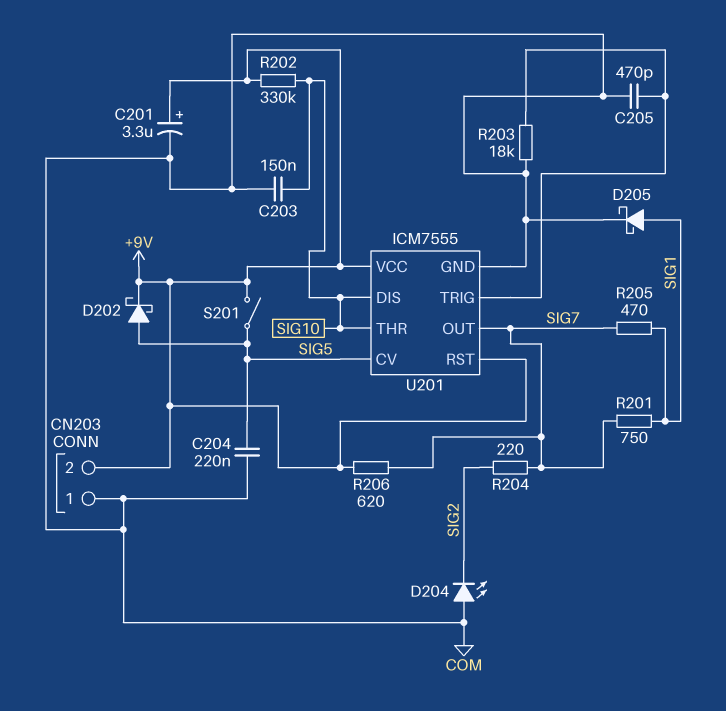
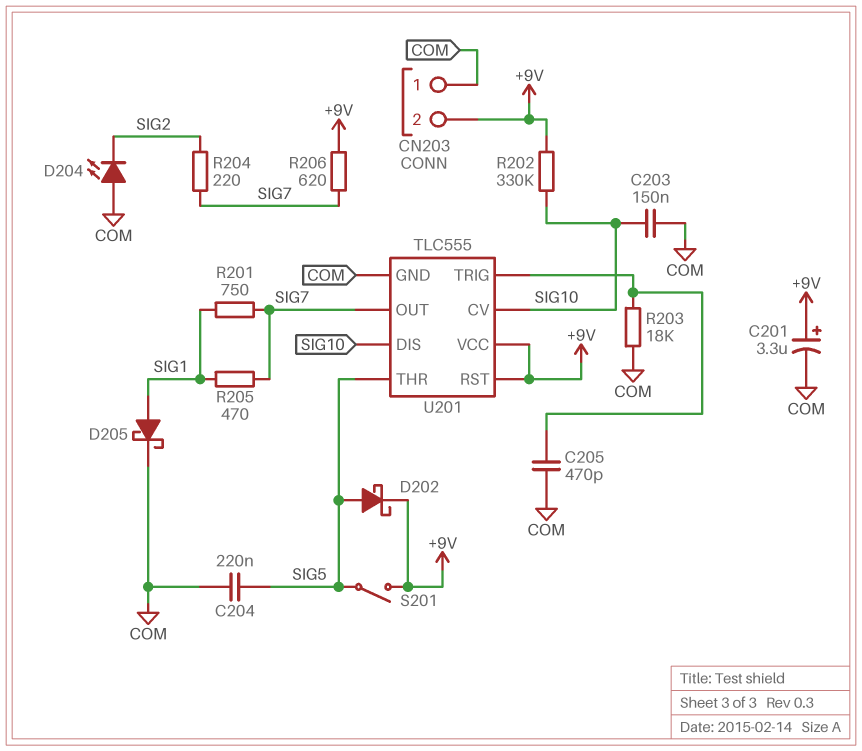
U201: ICM7555 -> TLC555
U201 pin CV: SIG5 -> SIG10
U201 pin THR: SIG10 -> SIG5

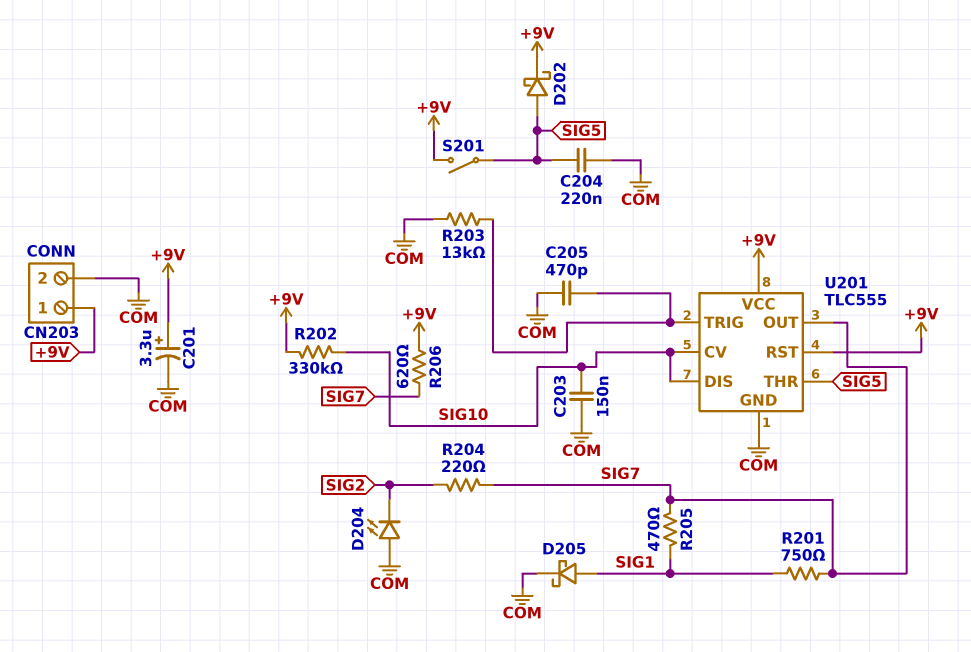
CN203 pin 1: COM -> +9V
CN203 pin 2: +9V -> COM
R203: 18k (COM, U201/TRIG) -> 13k (COM, U201/TRIG)

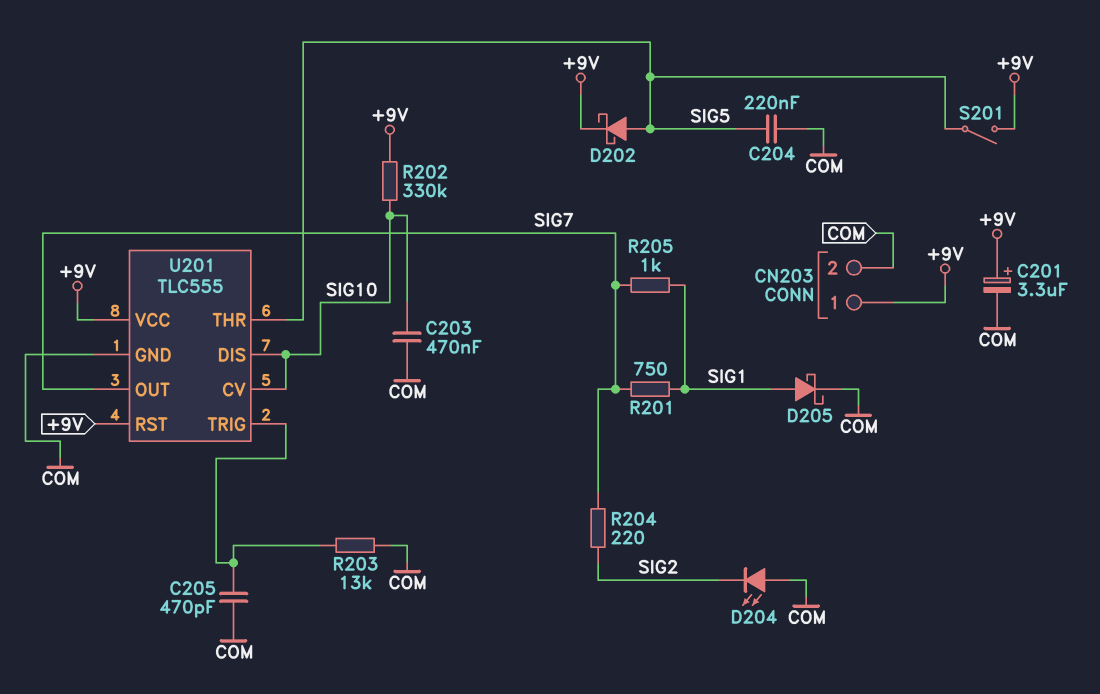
C203: 150nF (COM, SIG10) -> 470nF (COM, SIG10)
R205: 470 (SIG1, SIG7) -> 1k (SIG1, SIG7)
R206: 620 (+9V, SIG7) -> none

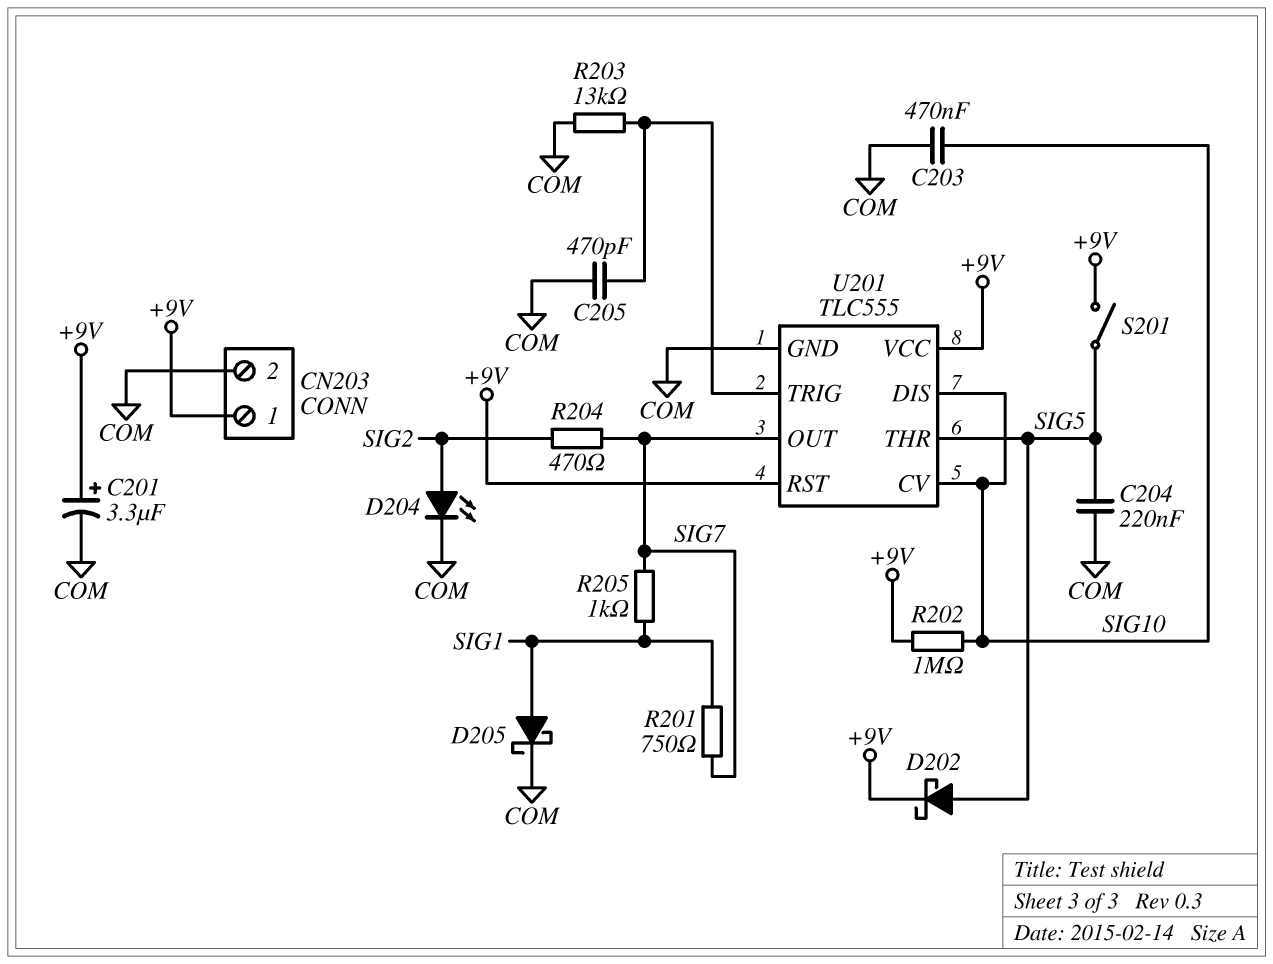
D204: LED (A COM, K SIG2) -> LED (A SIG2, K COM)
R202: 330k (+9V, SIG10) -> 1M (+9V, SIG10)
R204: 220 (SIG2, SIG7) -> 470 (SIG2, SIG7)

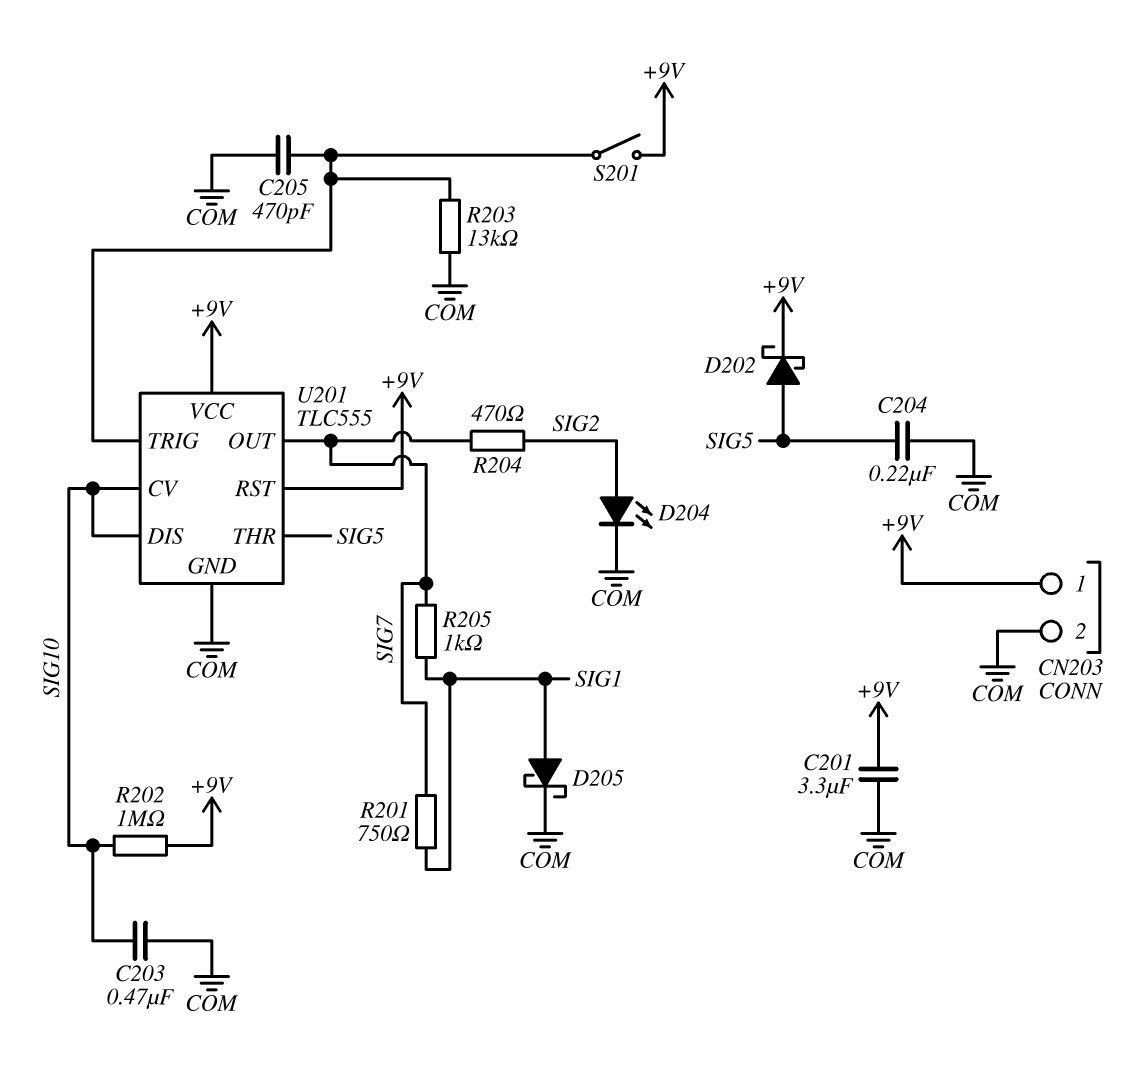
C201: 3.3uF (plus +9V, minus COM) -> 3.3uF (+9V, COM)
S201: switch (+9V, SIG5) -> switch (+9V, U201/TRIG)

